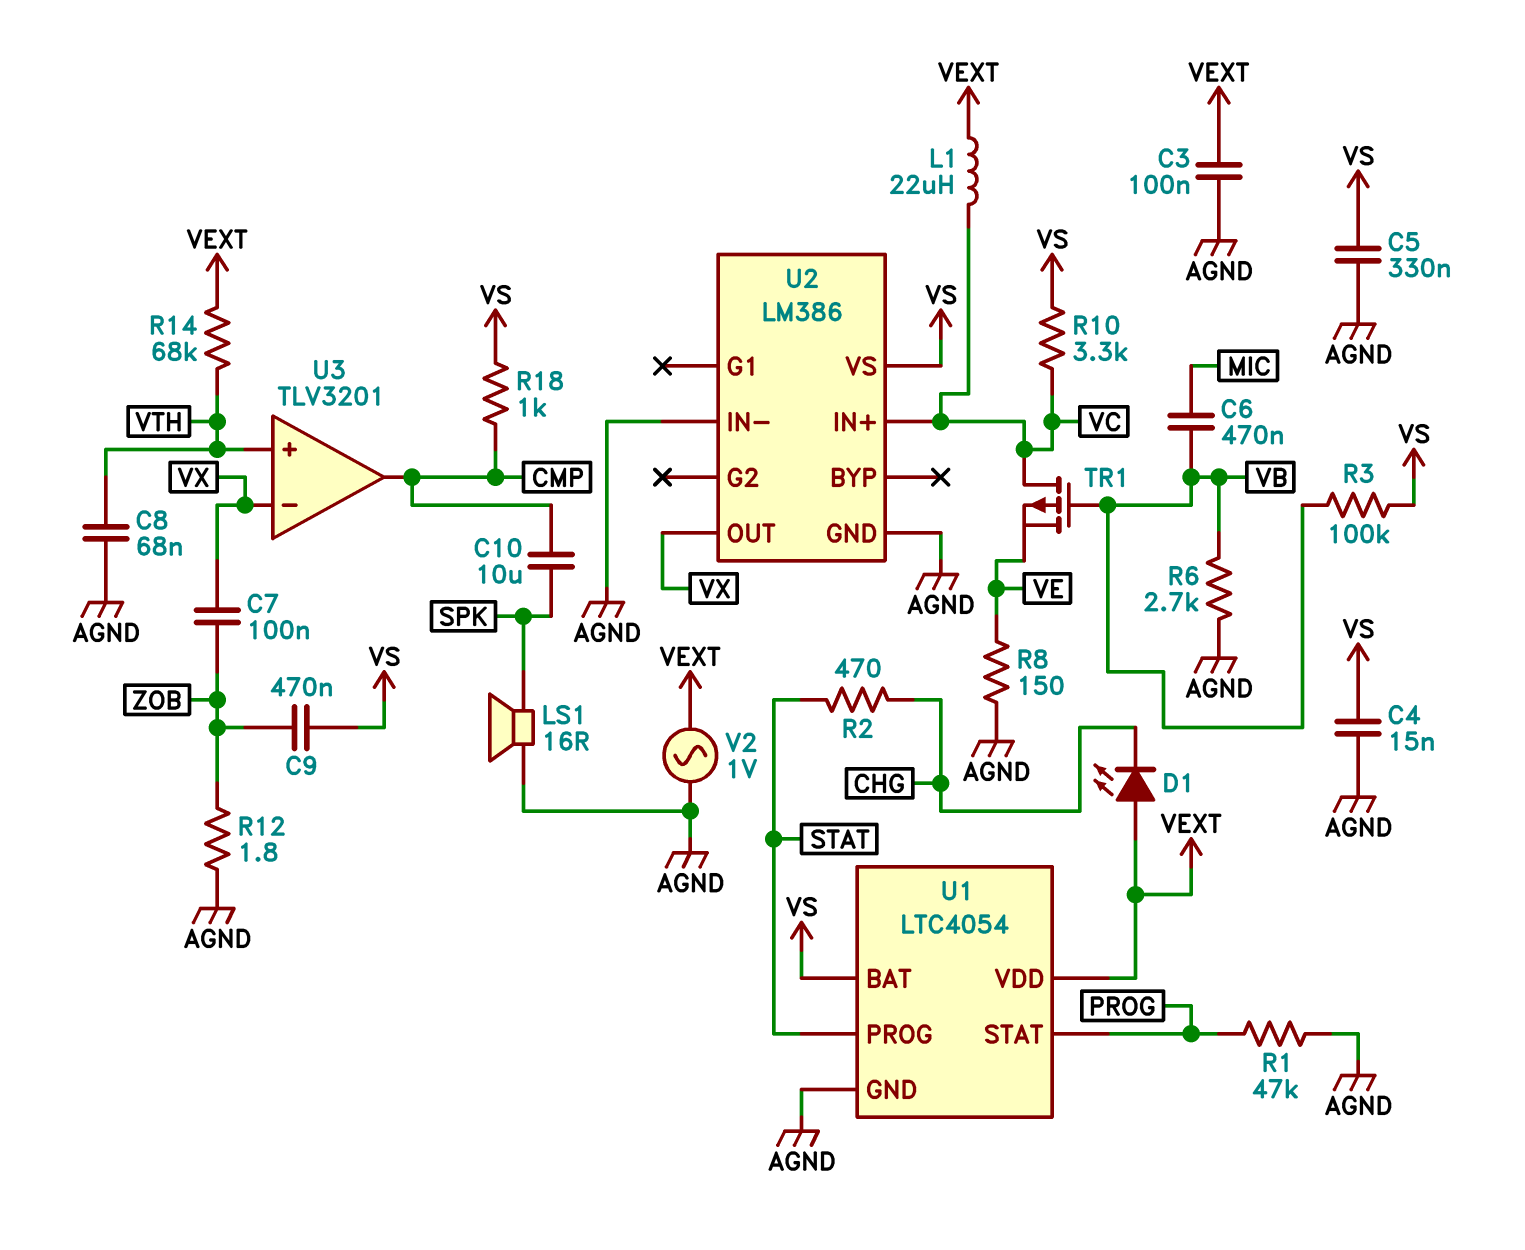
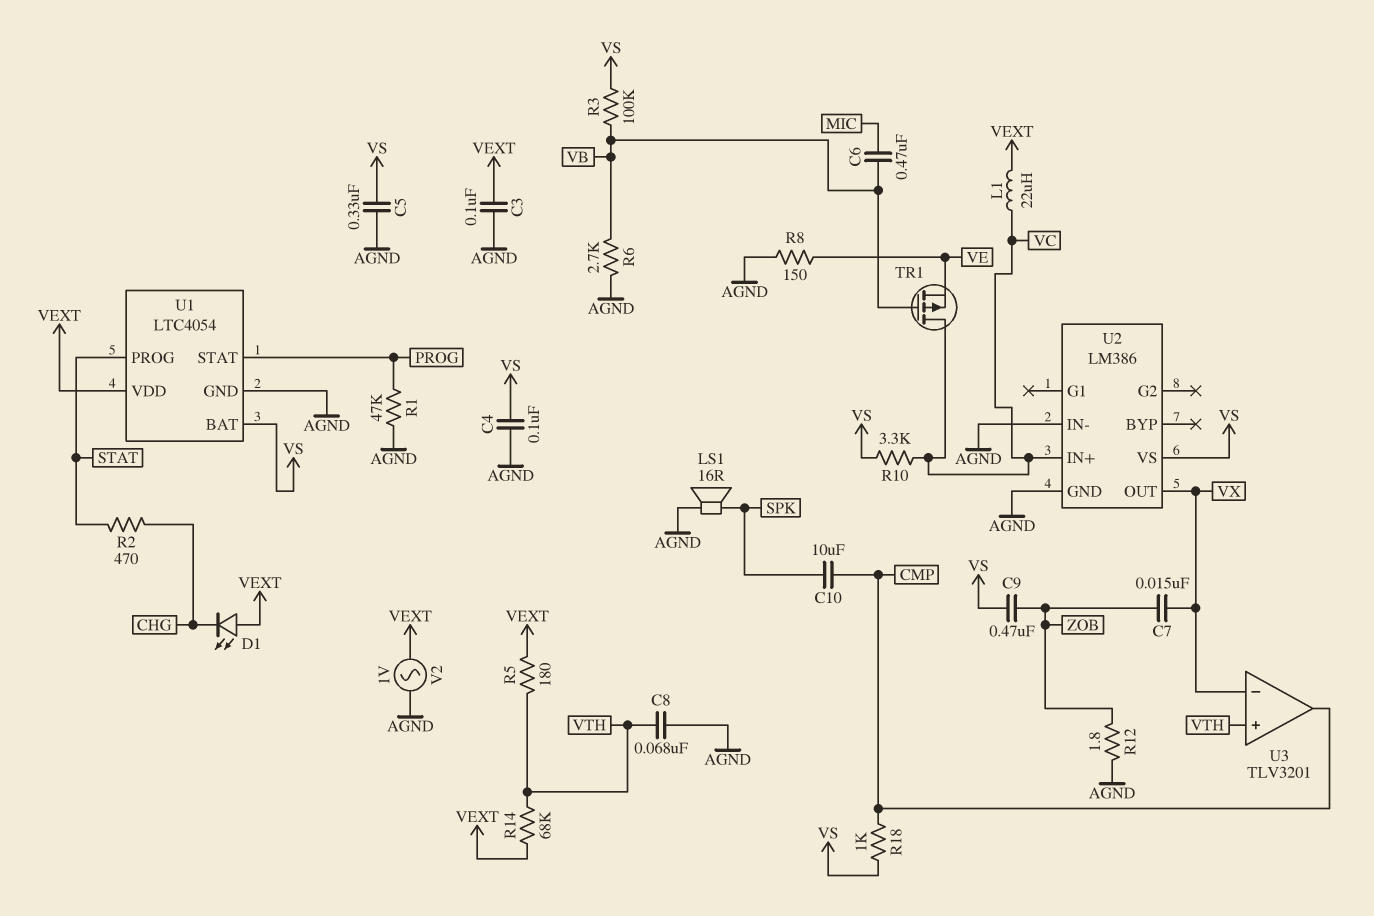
C4: 15nF (AGND, VS) -> 100nF (AGND, VS)
C7: 100nF (VX, ZOB) -> 15nF (VX, ZOB)
R5: none -> 180 (VEXT, VTH)

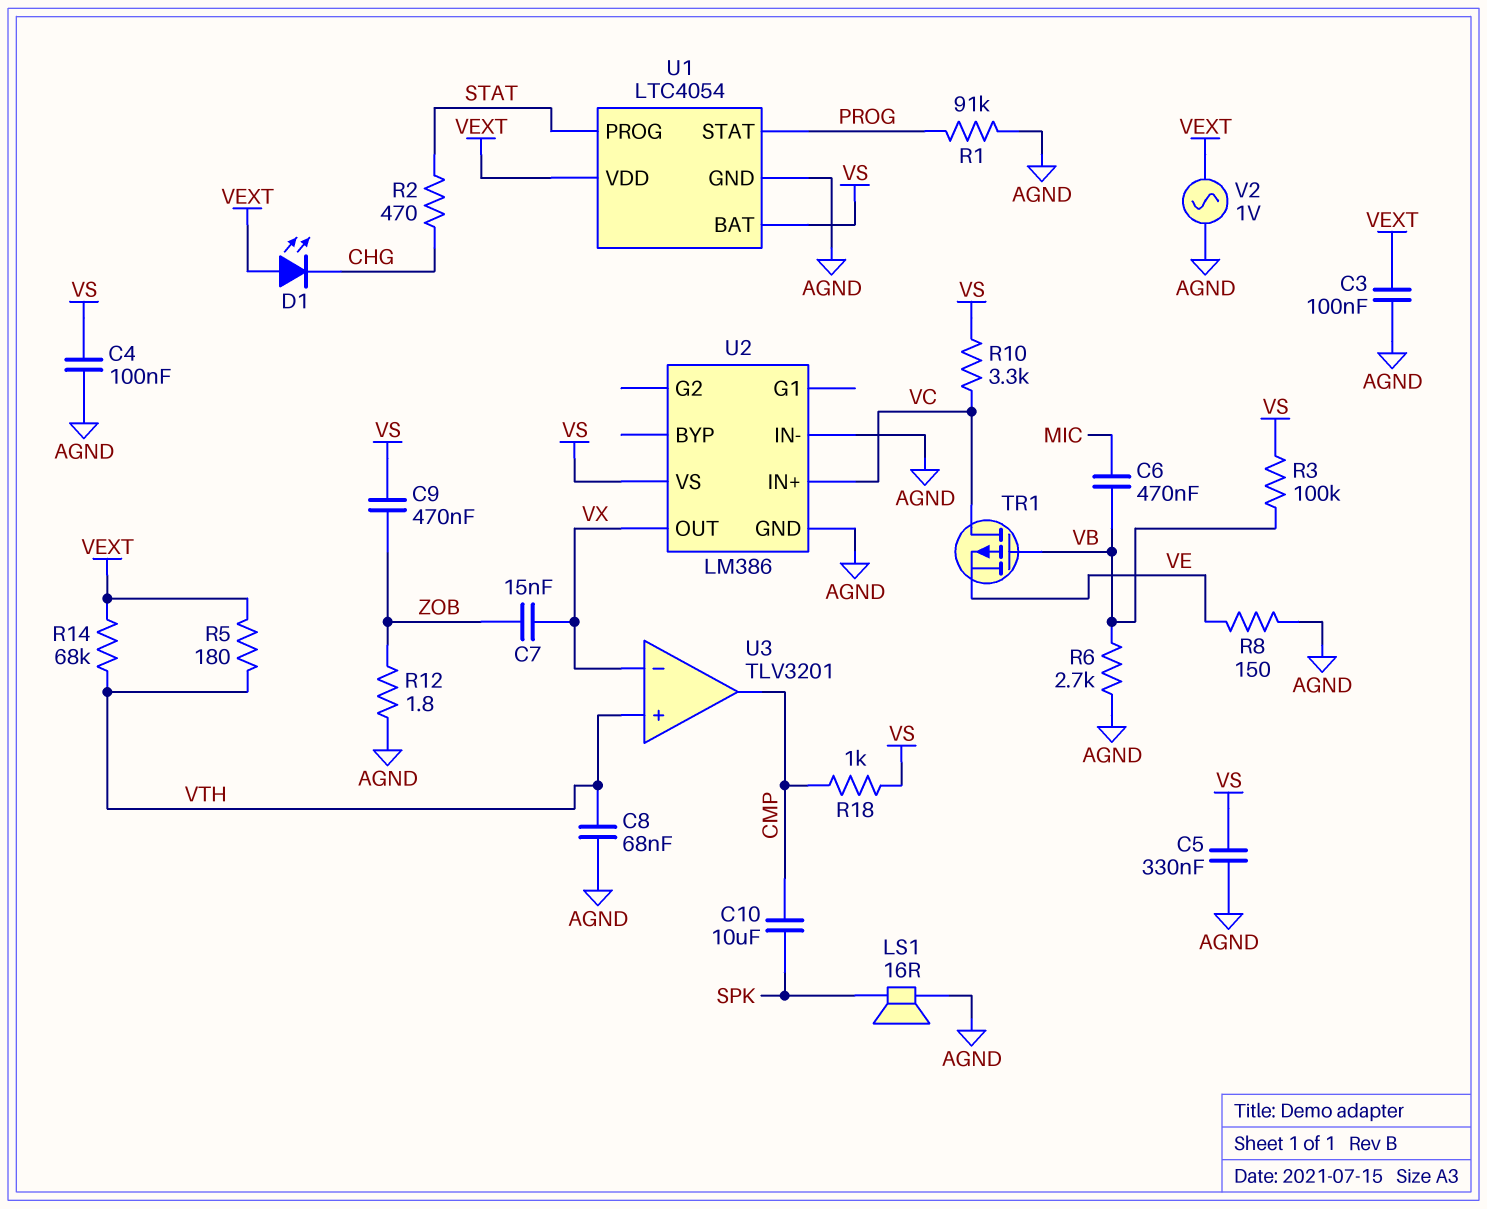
L1: 22uH (VC, VEXT) -> none
R1: 47k (AGND, PROG) -> 91k (AGND, PROG)

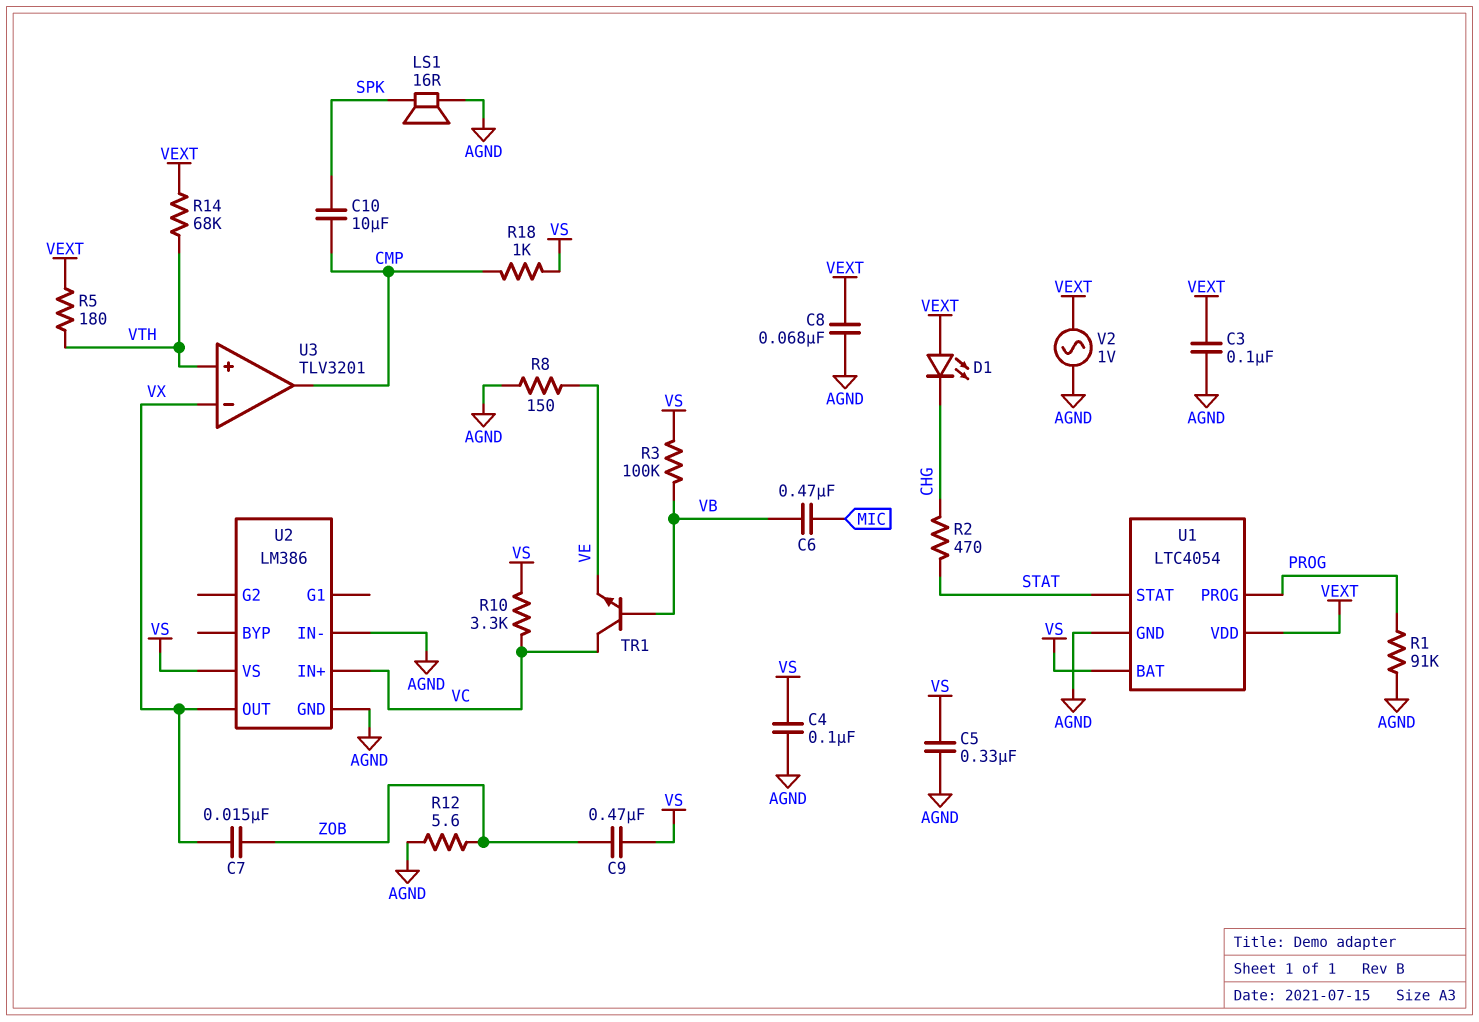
C8: 68nF (AGND, VTH) -> 68nF (AGND, VEXT)
R6: 2.7k (AGND, VB) -> none
R12: 1.8 (AGND, ZOB) -> 5.6 (AGND, ZOB)
TR1: PMOS (G VB, D VC, S VE) -> NPN (B VB, C VC, E VE)
U1 pin PROG: STAT -> PROG
U1 pin STAT: PROG -> STAT

